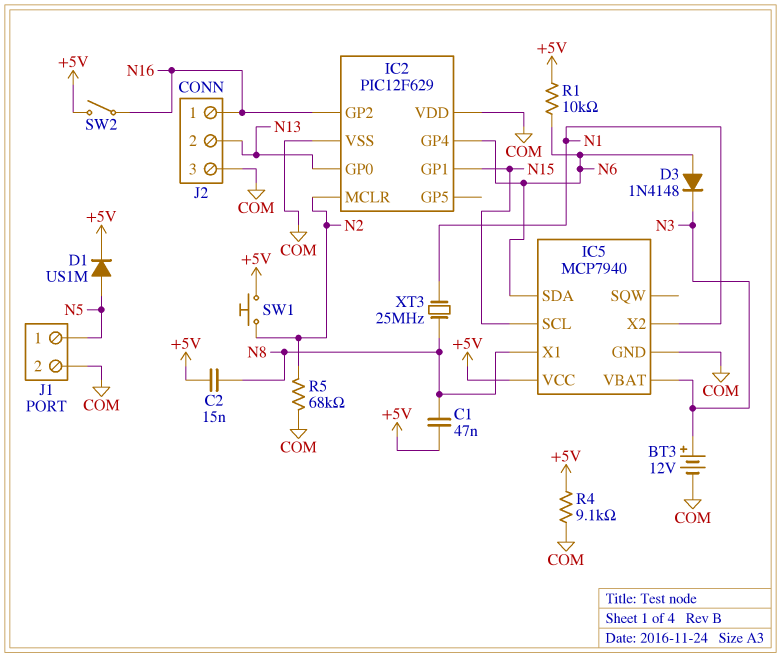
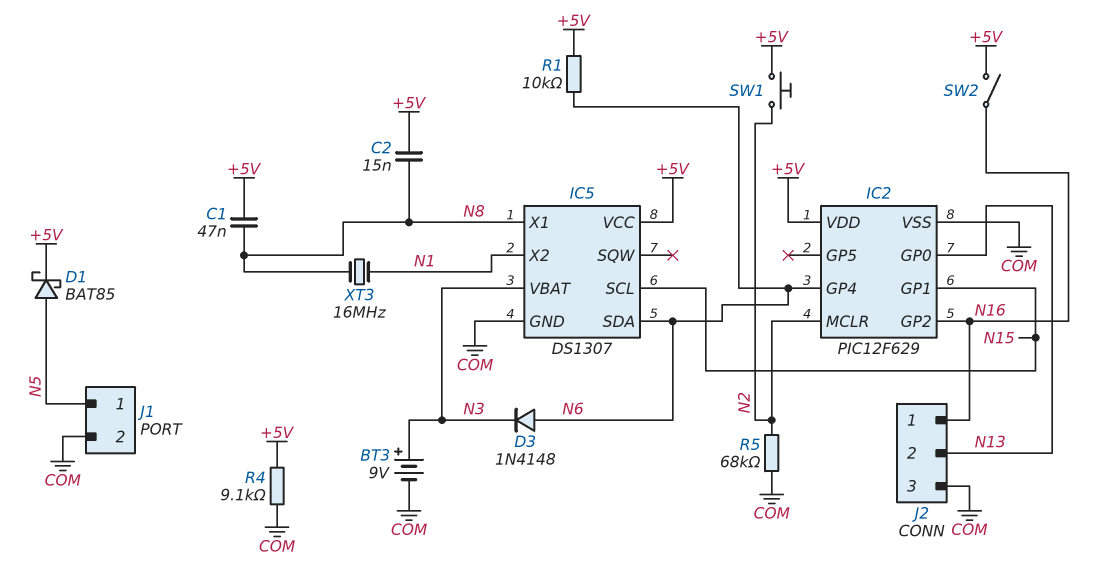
BT3: 12V (plus N3, minus COM) -> 9V (plus N3, minus COM)
D1: diode US1M (A N5, K +5V) -> schottky BAT85 (A N5, K +5V)
IC2 pin VDD: COM -> +5V
IC5: MCP7940 -> DS1307
XT3: 25MHz (N1, N8) -> 16MHz (N1, N8)

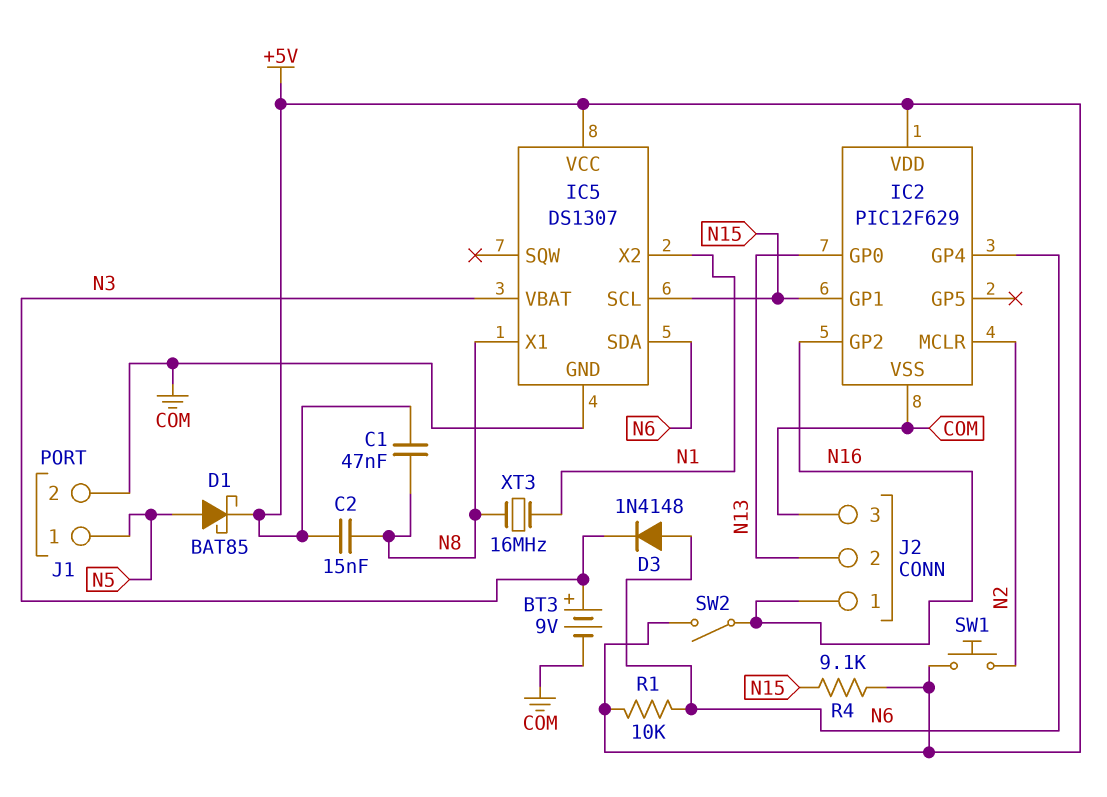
R4: 9.1k (+5V, COM) -> 9.1k (+5V, N15)
R5: 68k (COM, N2) -> none

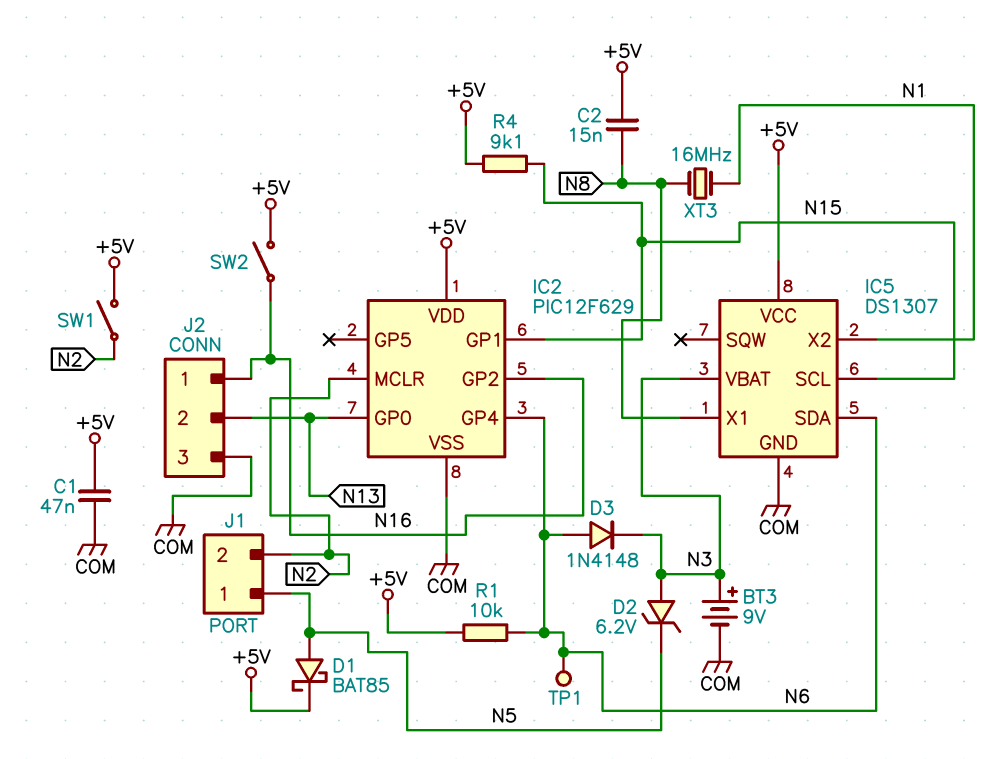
C1: 47nF (+5V, N8) -> 47nF (+5V, COM)
D2: none -> zener 6.2V (A N3, K N5)
J1 pin 2: COM -> N2
SW1: button (+5V, N2) -> switch (+5V, N2)
TP1: none -> test point (N6)

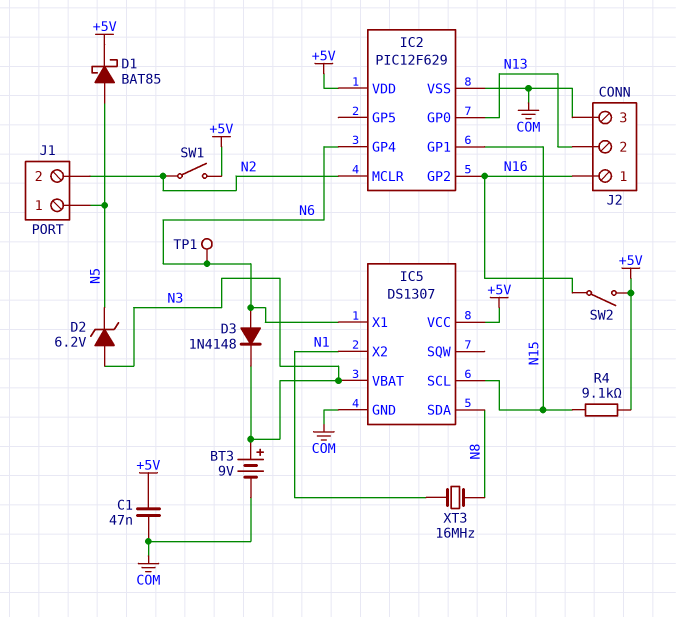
C2: 15nF (+5V, N8) -> none
IC5 pin SDA: N6 -> N8
IC5 pin X1: N8 -> N6
R1: 10k (+5V, N6) -> none

